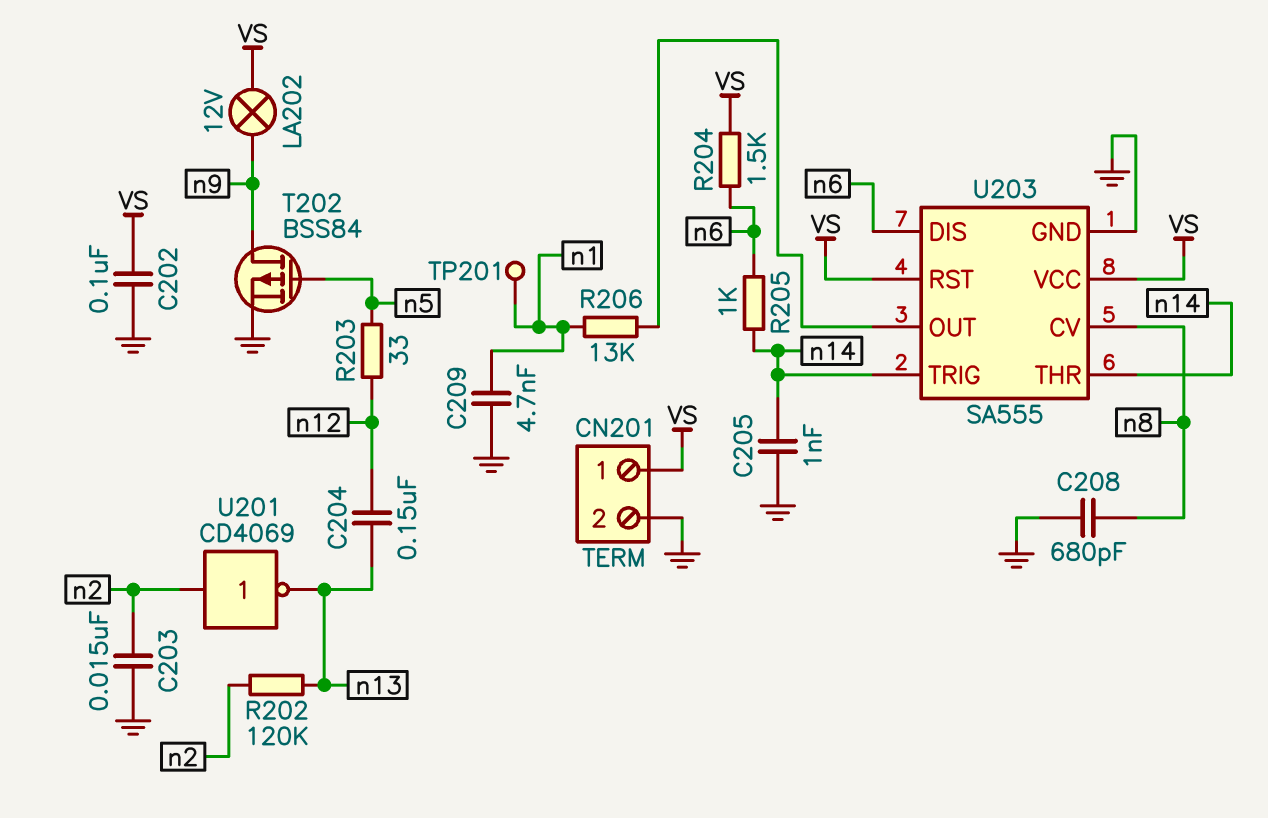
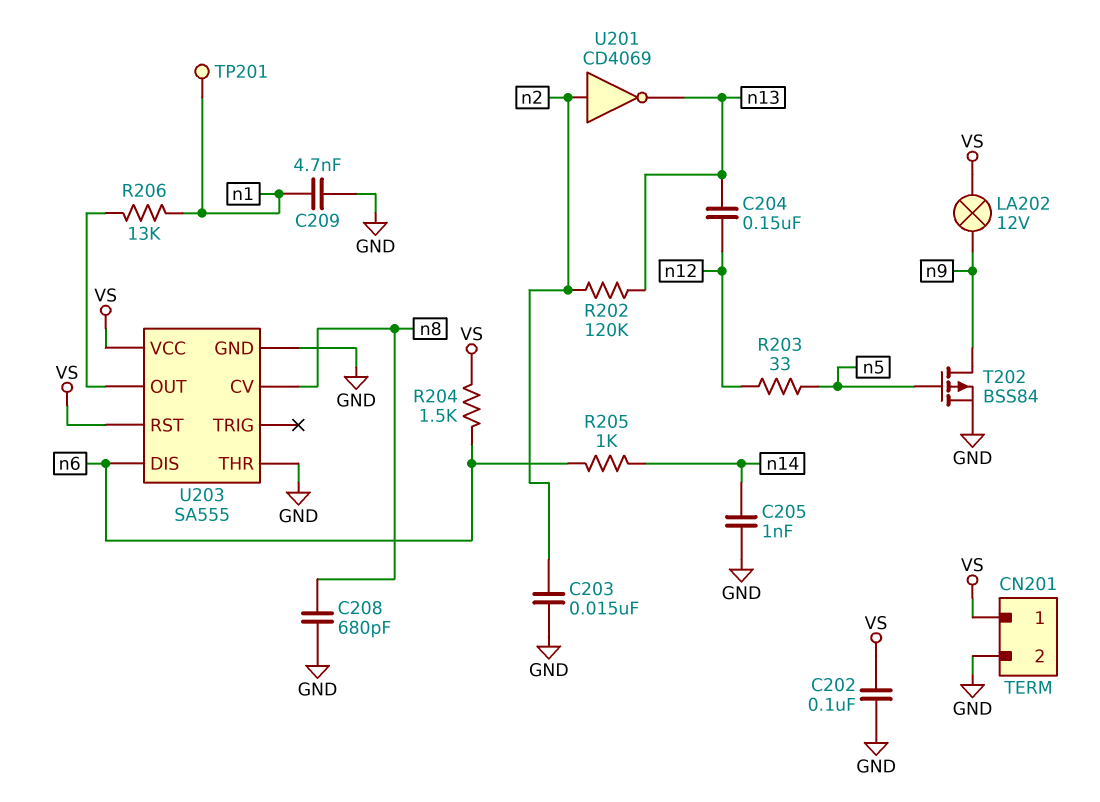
U203 pin THR: n14 -> GND
U203 pin TRIG: n14 -> none

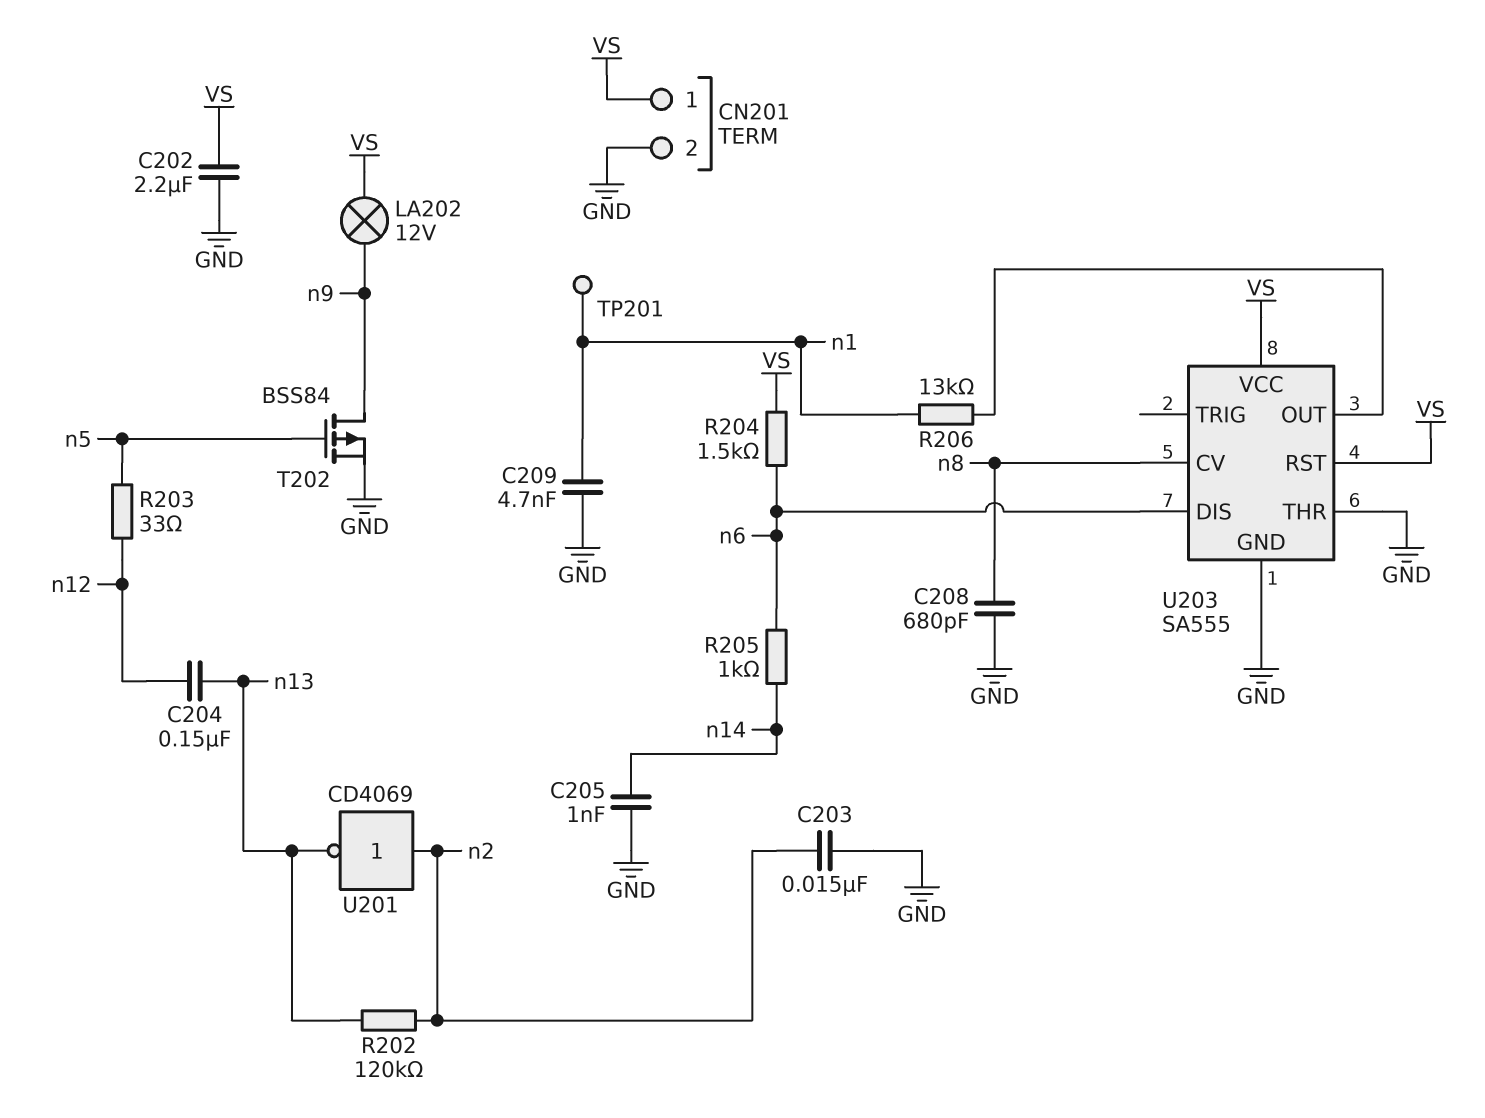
C202: 100nF (GND, VS) -> 2.2uF (GND, VS)

